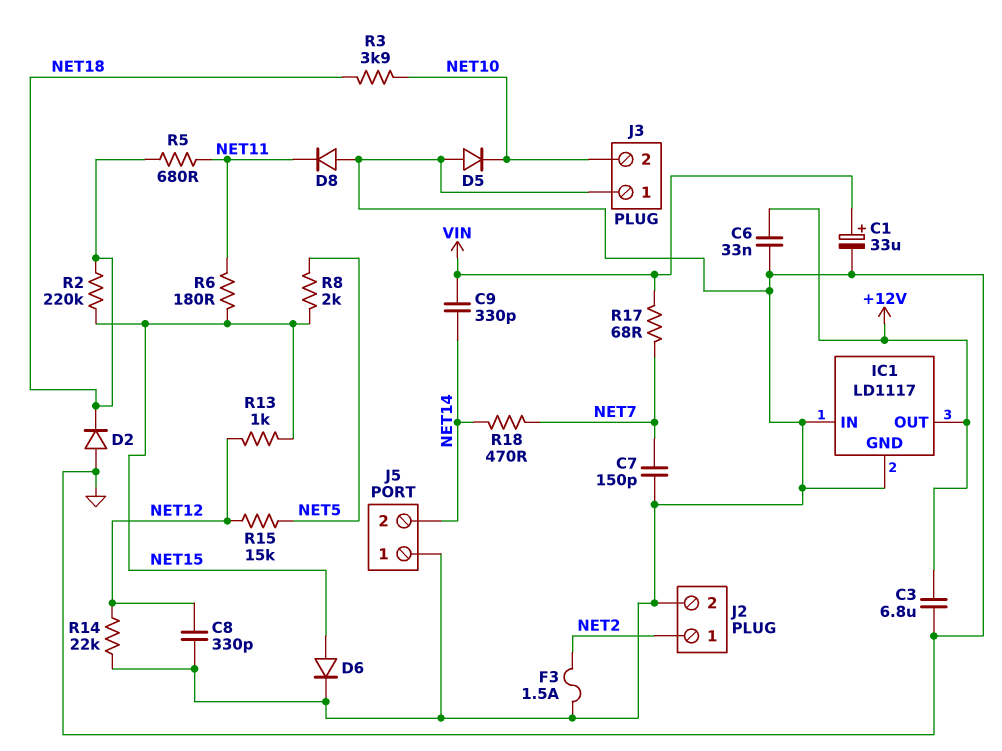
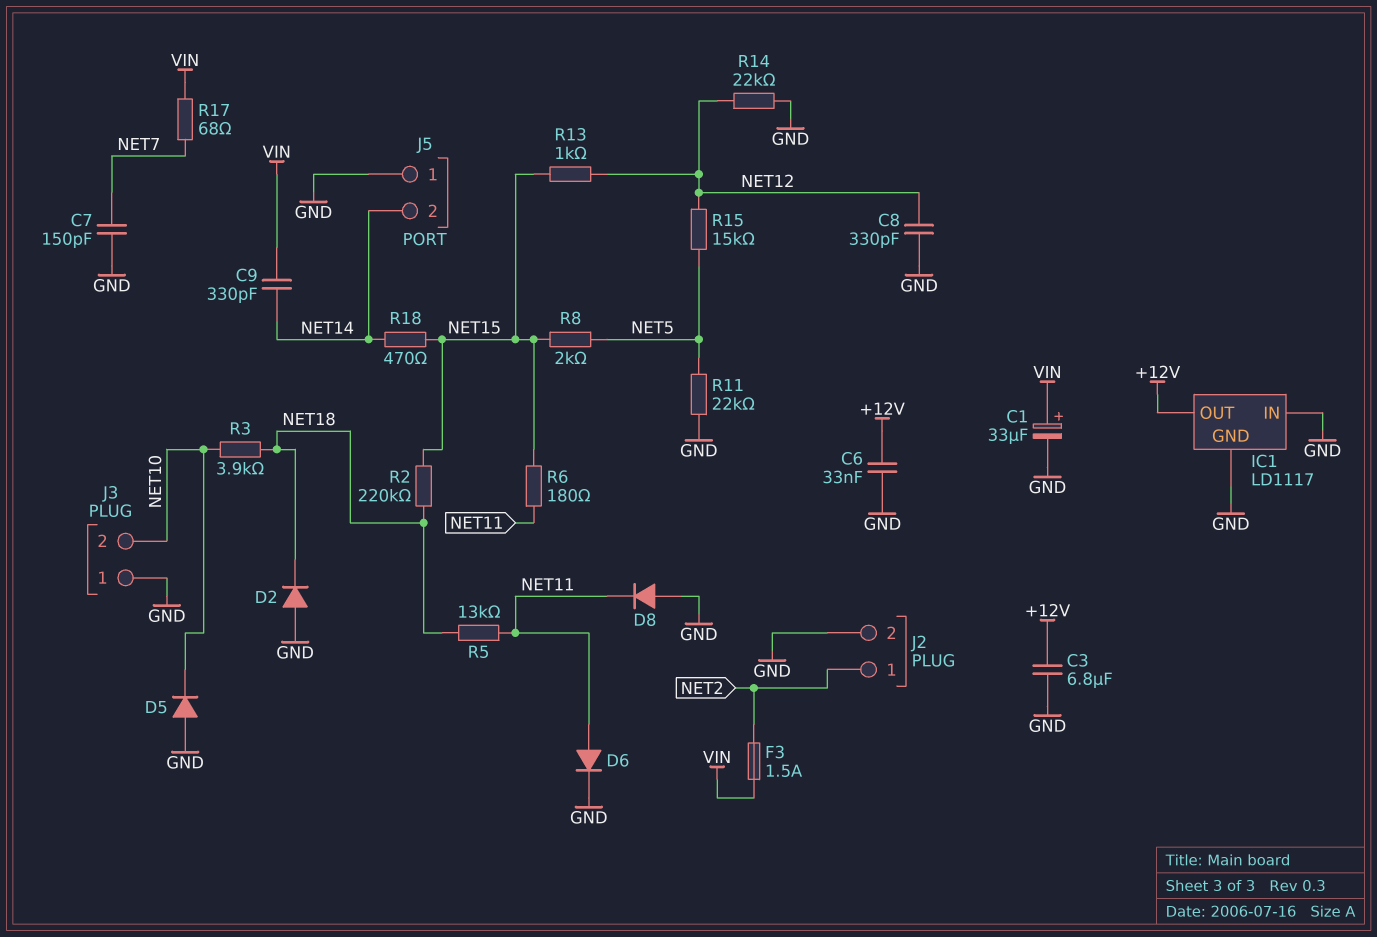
D6: diode (A NET15, K GND) -> diode (A NET11, K GND)
F3: 1.5A (GND, NET2) -> 1.5A (NET2, VIN)
R5: 680 (NET11, NET18) -> 13k (NET11, NET18)
R11: none -> 22k (GND, NET5)
R18: 470 (NET7, NET14) -> 470 (NET14, NET15)

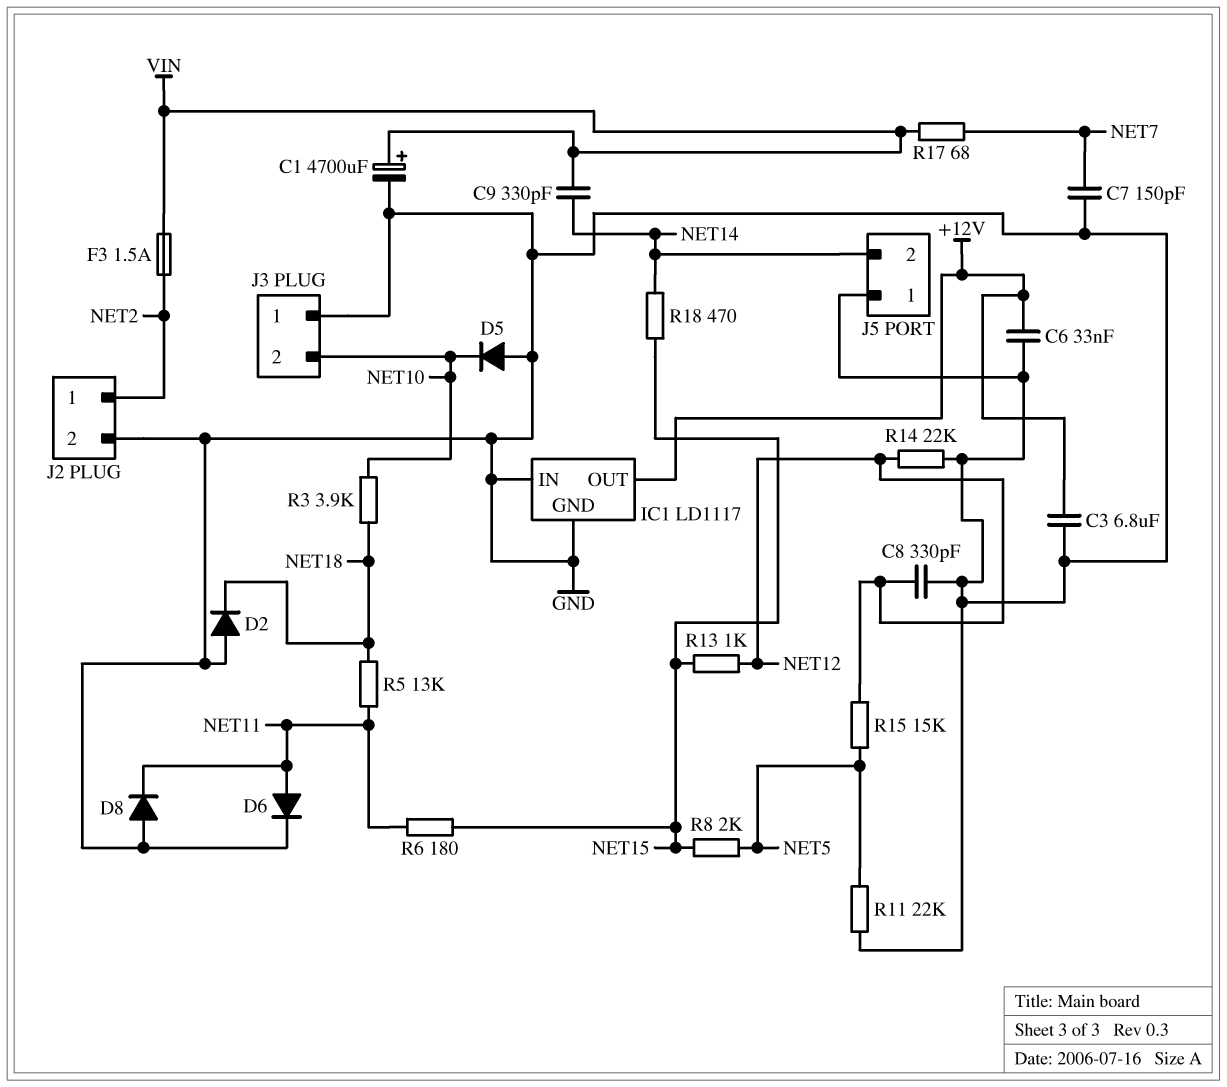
C1: 33uF (plus VIN, minus GND) -> 4700uF (plus VIN, minus GND)
R2: 220k (NET15, NET18) -> none

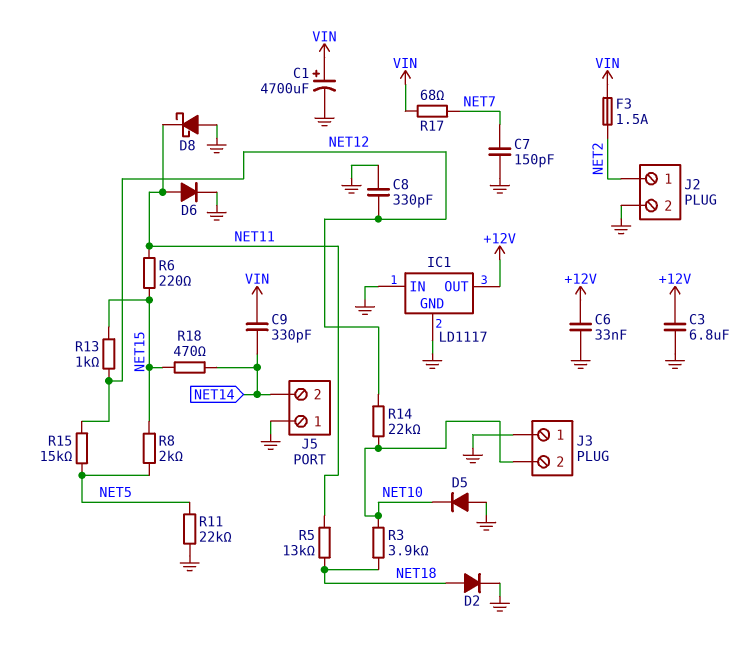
D2: diode (A GND, K NET18) -> diode (A NET18, K GND)
D8: diode (A GND, K NET11) -> schottky (A GND, K NET11)
R6: 180 (NET11, NET15) -> 220 (NET11, NET15)
R14: 22k (GND, NET12) -> 22k (NET10, NET12)

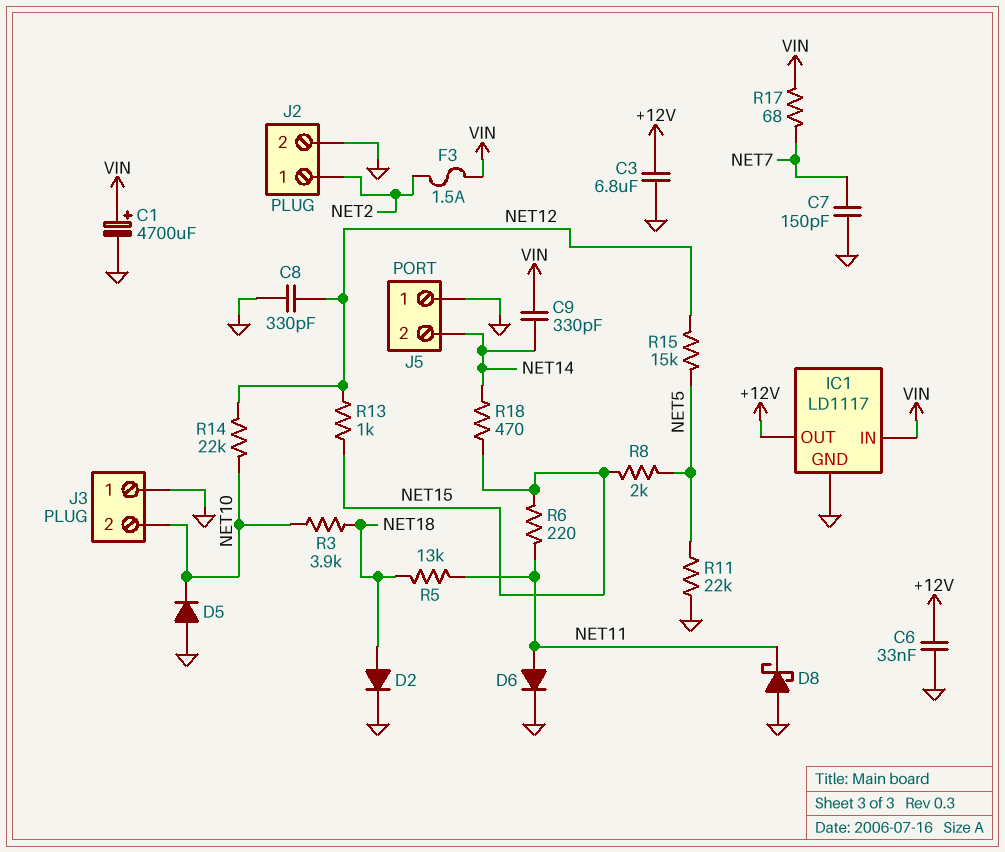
IC1 pin IN: GND -> VIN

